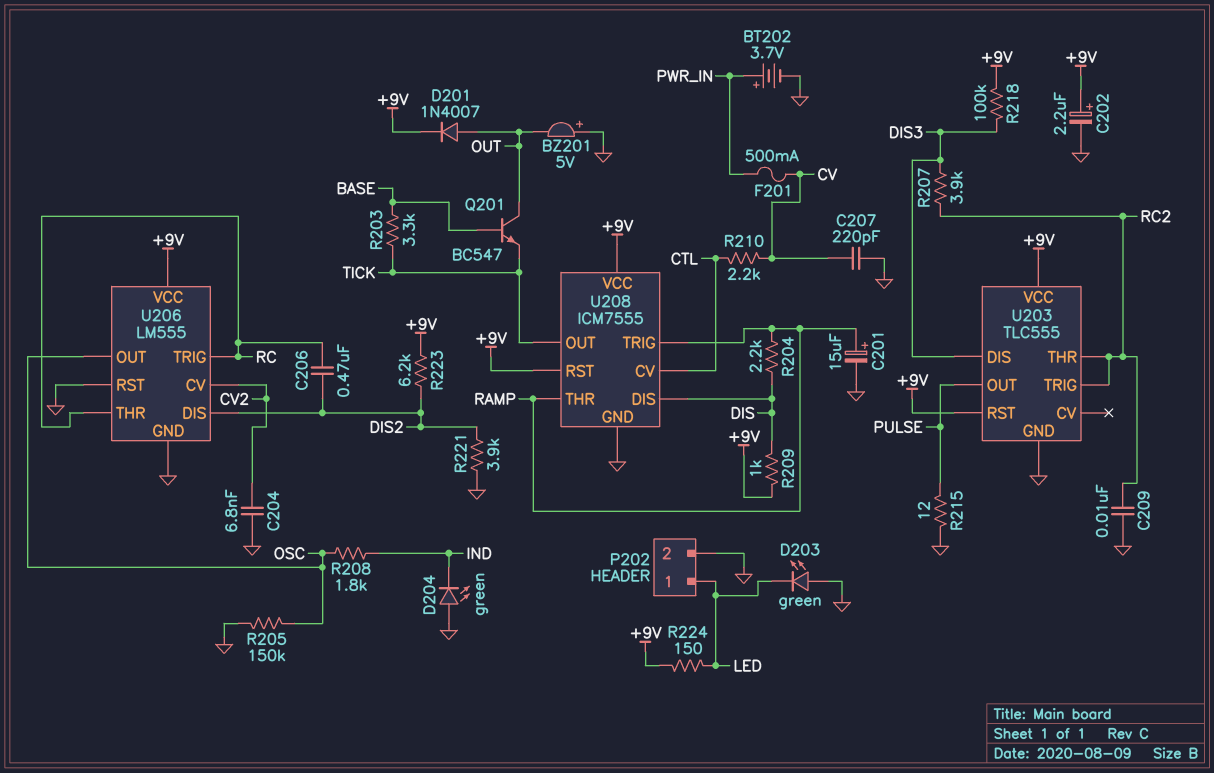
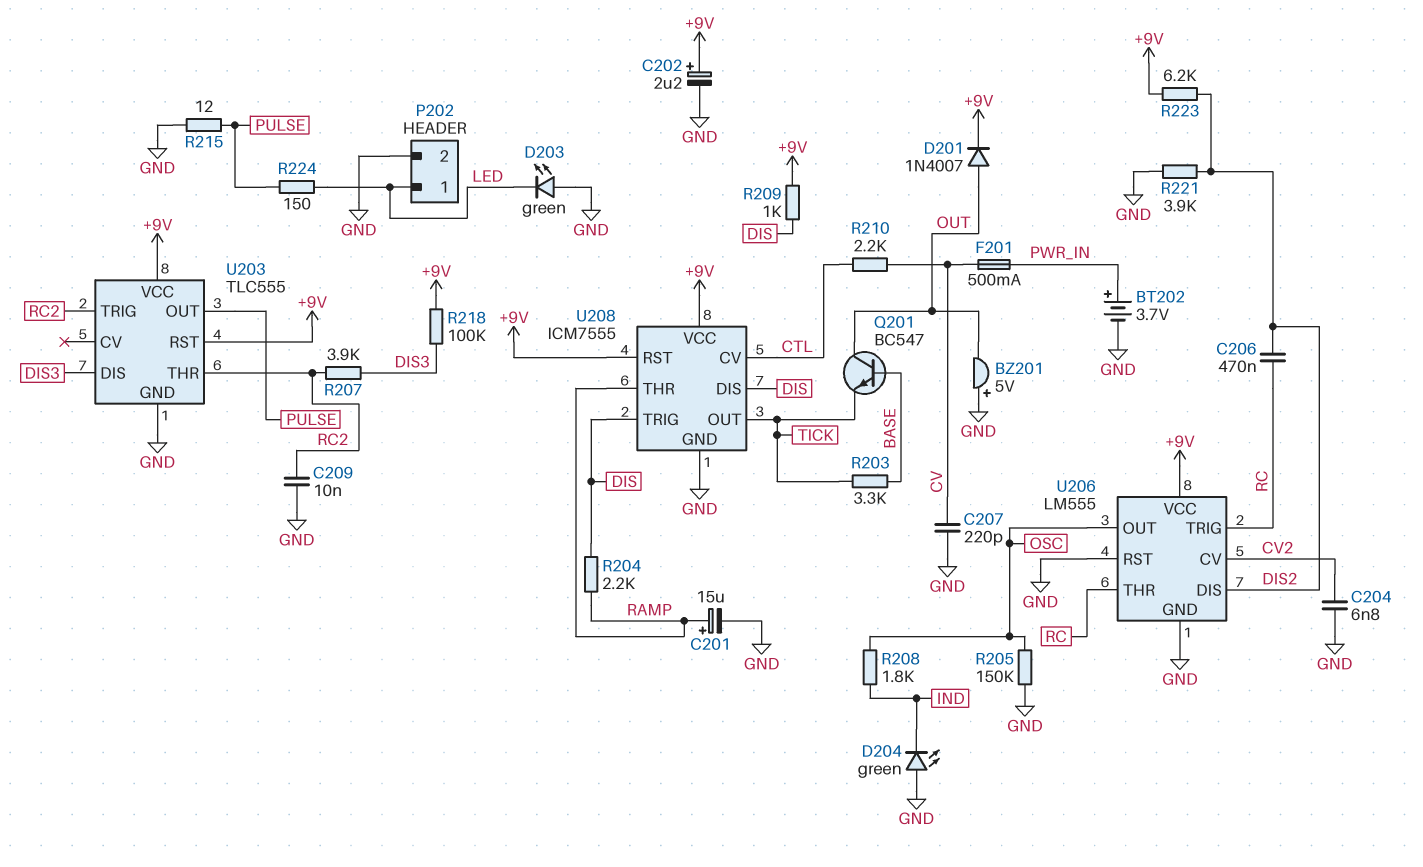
R224: 150 (+9V, LED) -> 150 (LED, PULSE)
U208 pin TRIG: RAMP -> DIS

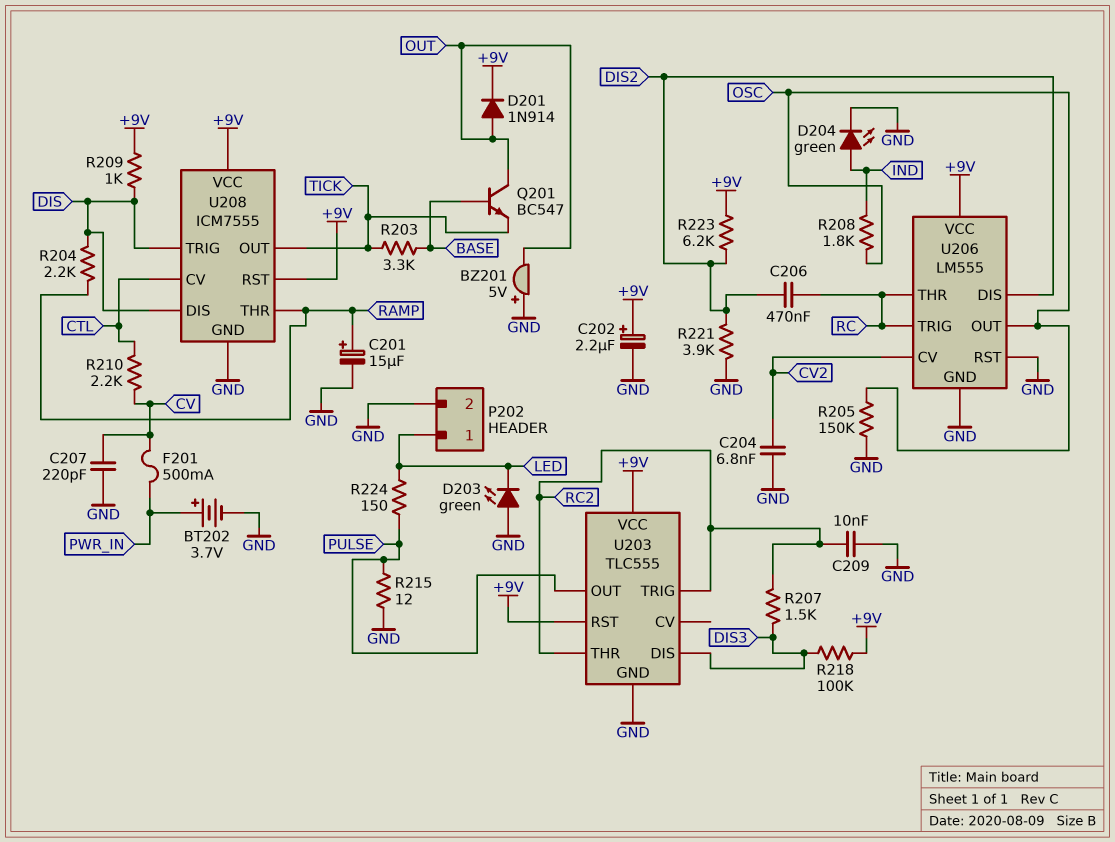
D201: diode 1N4007 (A OUT, K +9V) -> diode 1N914 (A OUT, K +9V)
D204: LED green (A GND, K IND) -> LED green (A IND, K GND)
R207: 3.9k (DIS3, RC2) -> 1.5k (DIS3, RC2)

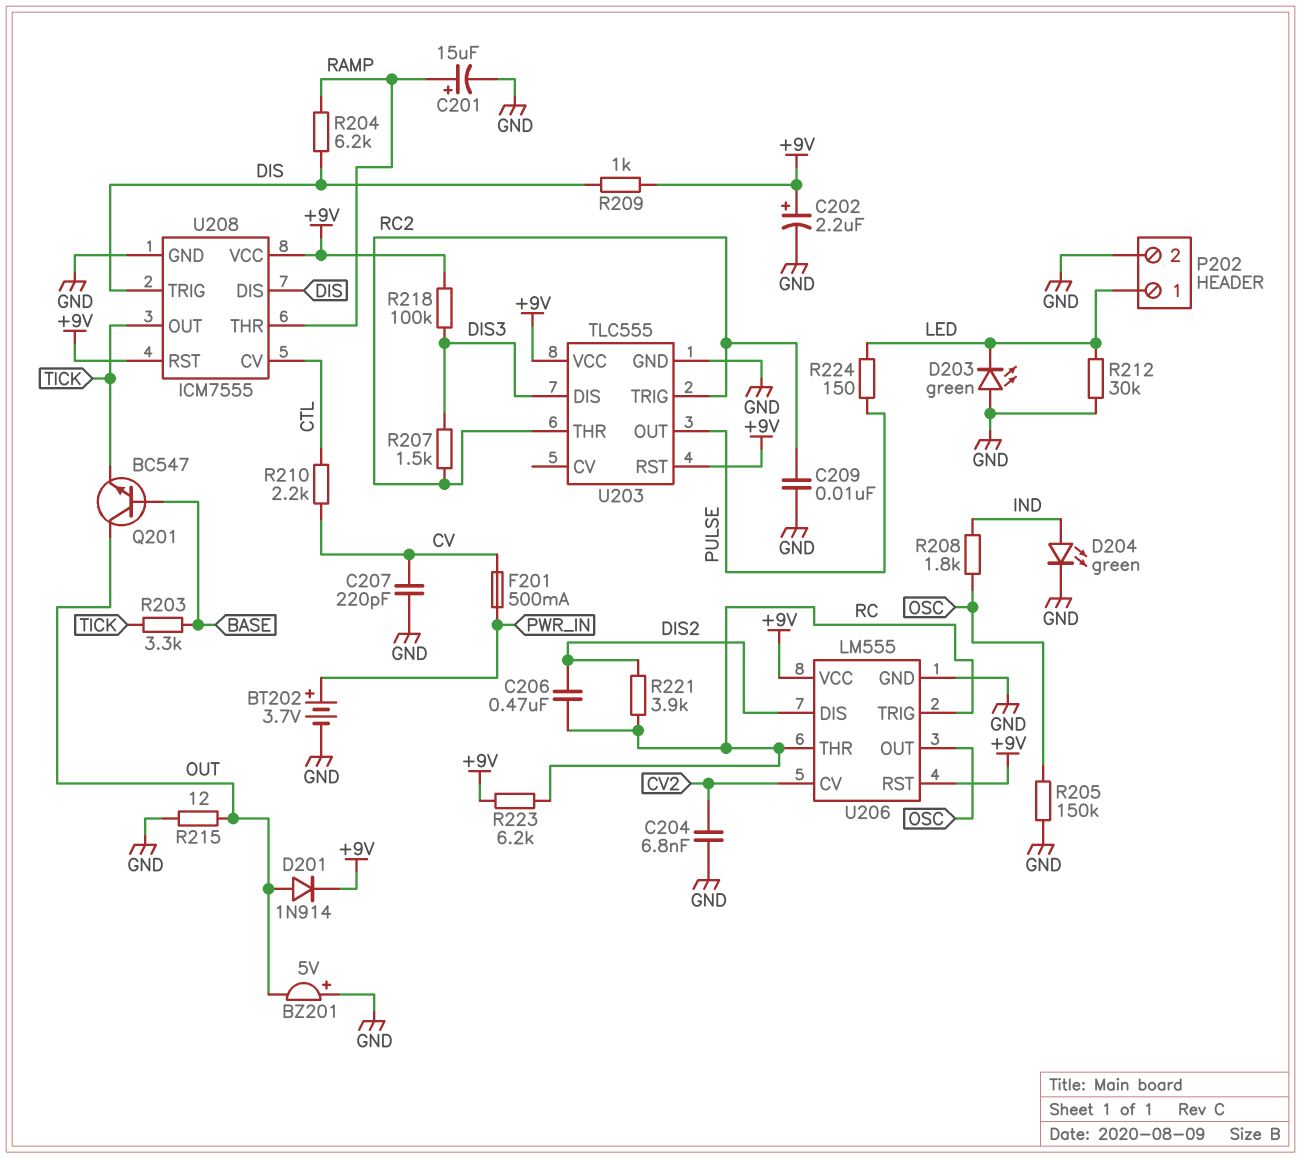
R204: 2.2k (DIS, RAMP) -> 6.2k (DIS, RAMP)
R212: none -> 30k (GND, LED)
R215: 12 (GND, PULSE) -> 12 (GND, OUT)
R221: 3.9k (DIS2, GND) -> 3.9k (DIS2, RC)
R223: 6.2k (+9V, DIS2) -> 6.2k (+9V, RC)
U206 pin RST: GND -> +9V

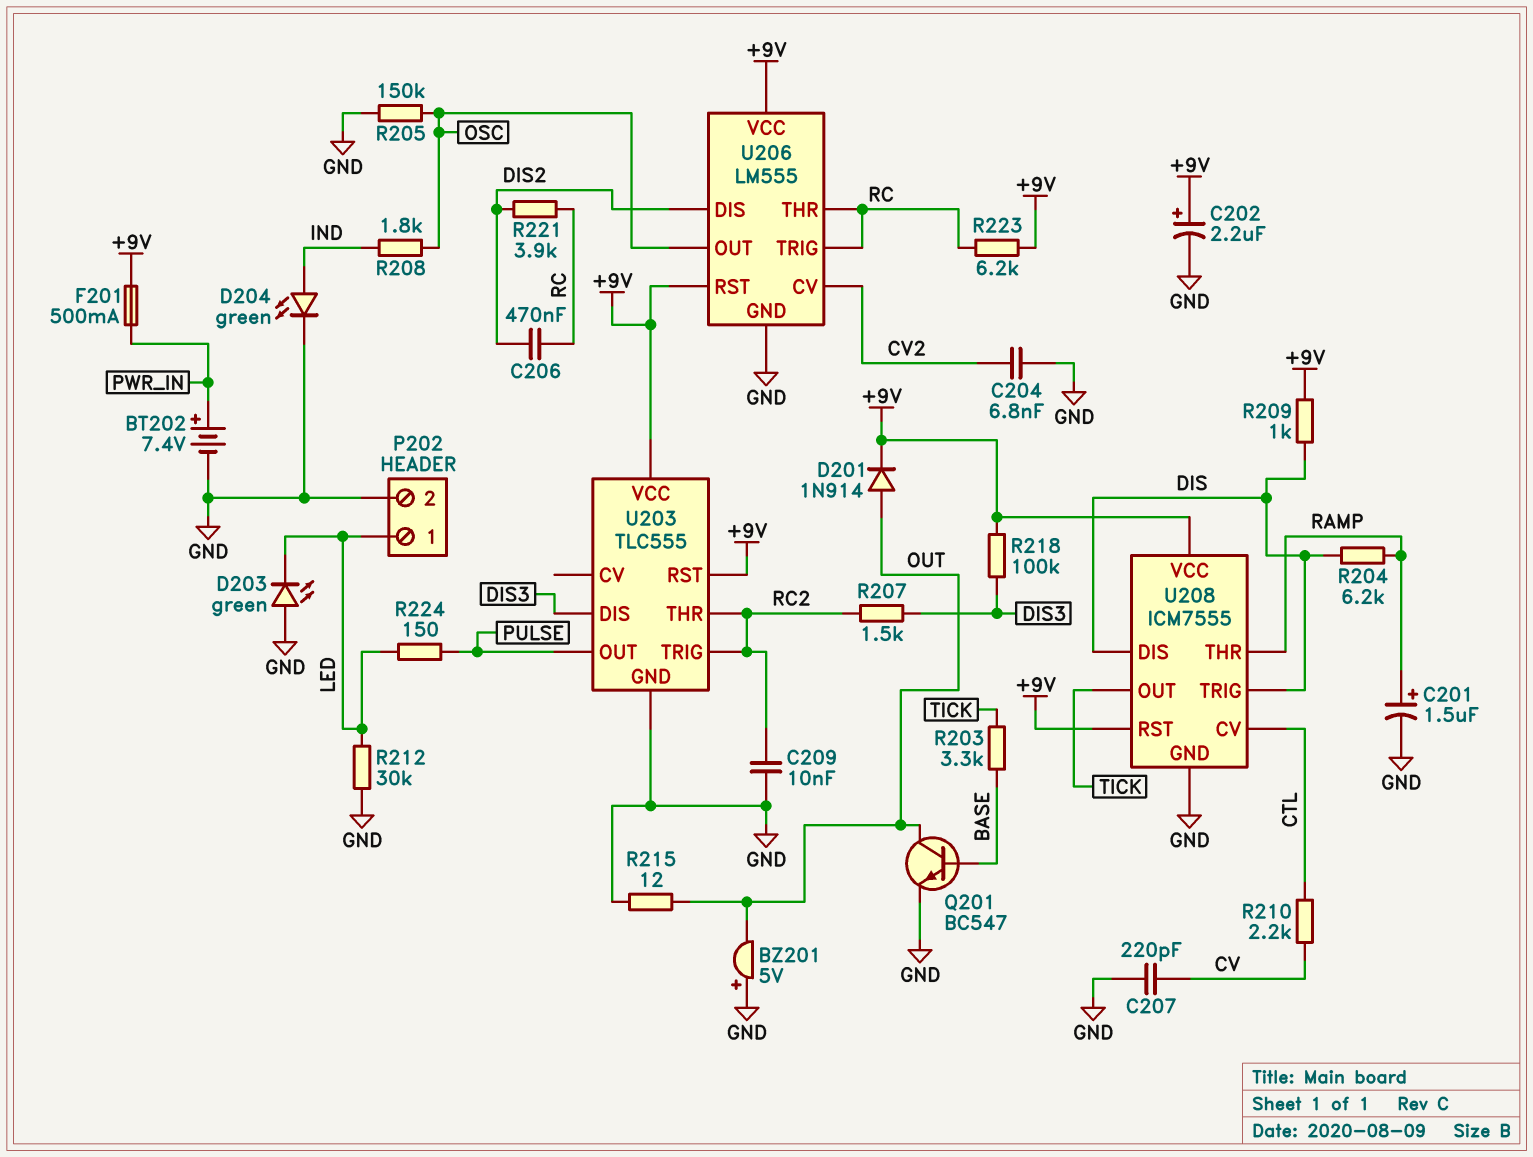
BT202: 3.7V (plus PWR_IN, minus GND) -> 7.4V (plus PWR_IN, minus GND)
C201: 15uF (plus RAMP, minus GND) -> 1.5uF (plus RAMP, minus GND)
F201: 500mA (CV, PWR_IN) -> 500mA (+9V, PWR_IN)
Q201: NPN BC547 (B BASE, C OUT, E TICK) -> NPN BC547 (B BASE, C OUT, E GND)

